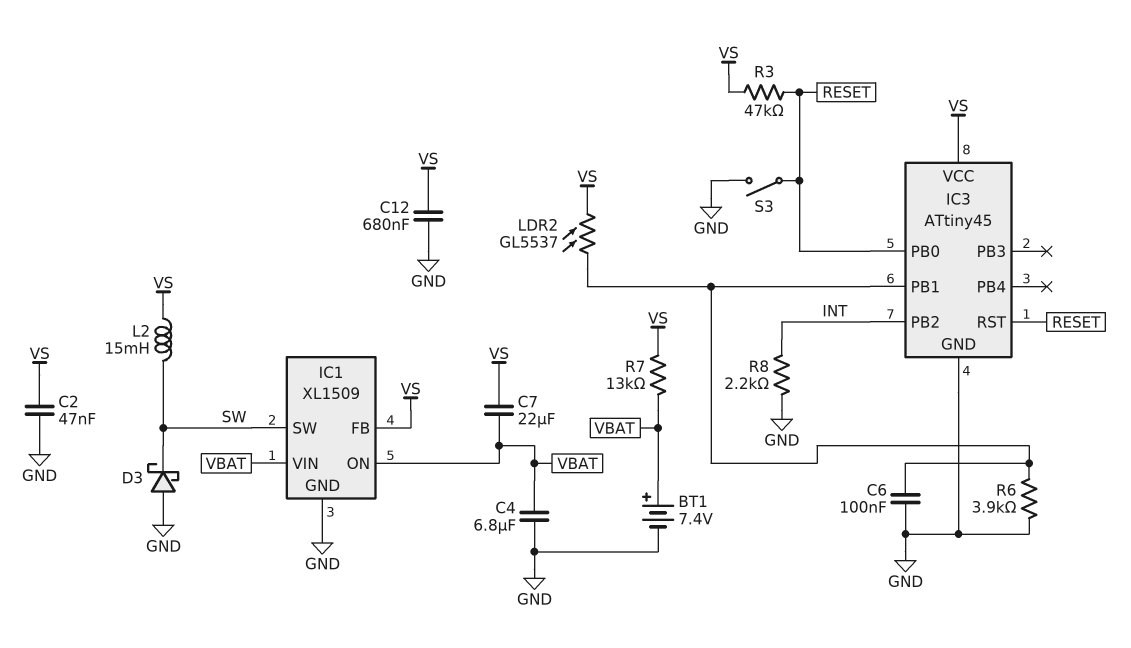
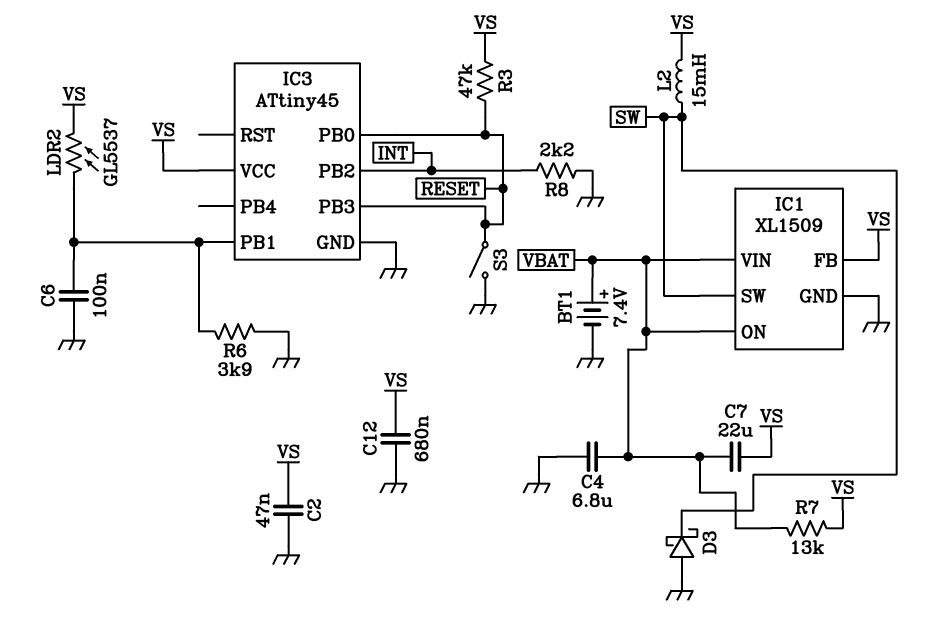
IC3 pin PB3: none -> RESET
IC3 pin RST: RESET -> none

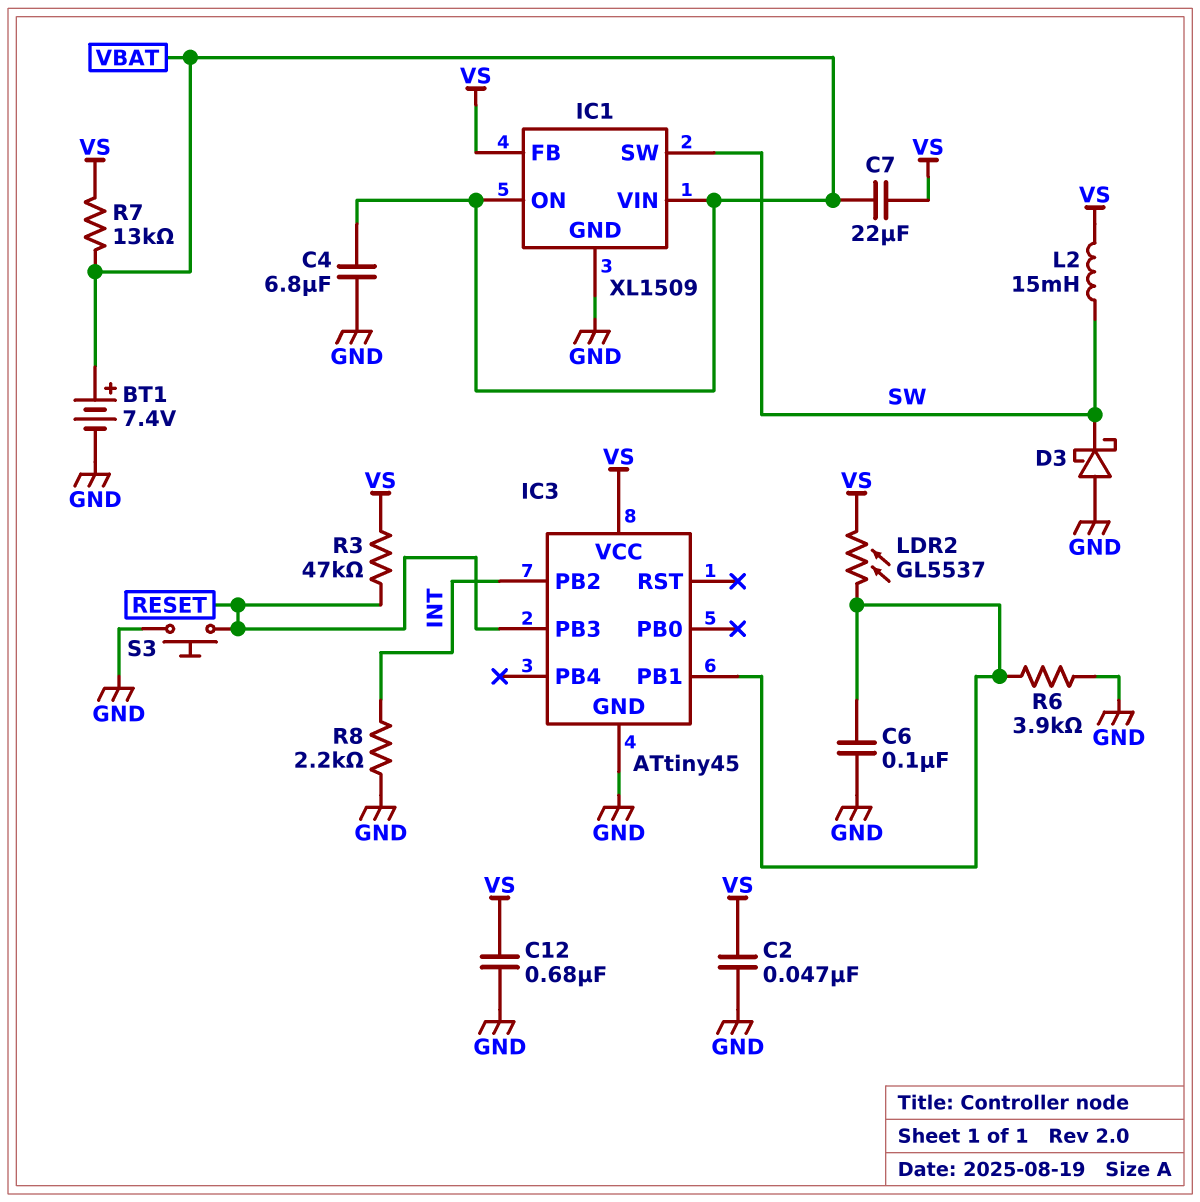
IC3 pin PB0: RESET -> none
S3: switch (GND, RESET) -> button (GND, RESET)

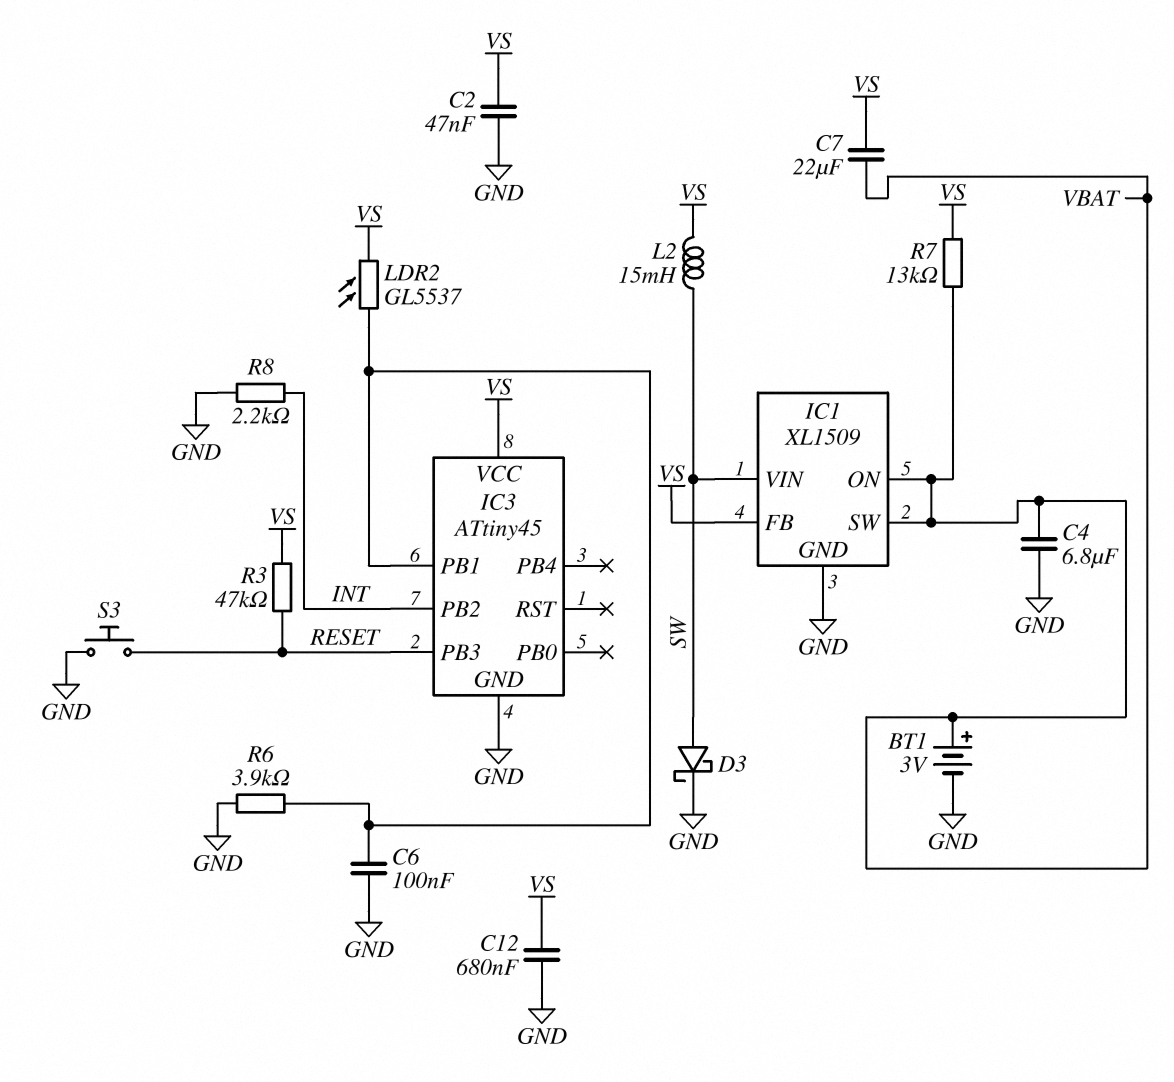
BT1: 7.4V (plus VBAT, minus GND) -> 3V (plus VBAT, minus GND)
D3: schottky (A GND, K SW) -> schottky (A SW, K GND)
IC1 pin SW: SW -> VBAT
IC1 pin VIN: VBAT -> SW

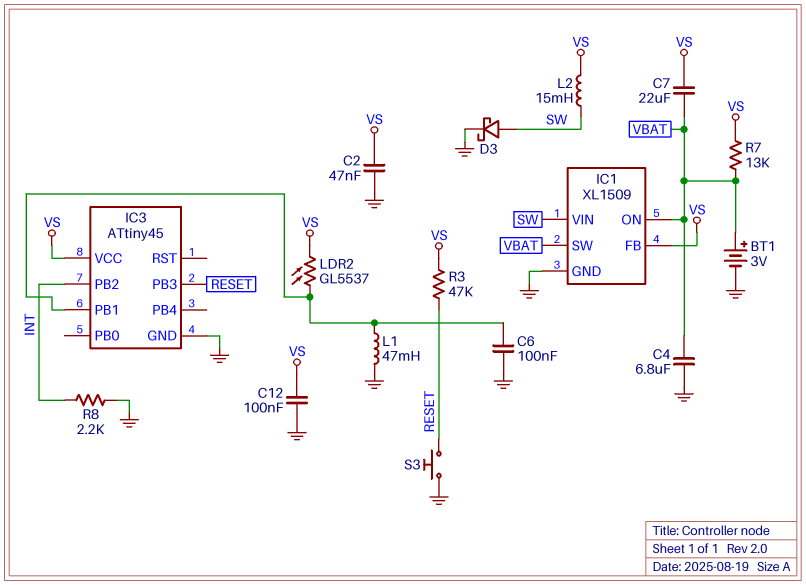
C12: 680nF (GND, VS) -> 100nF (GND, VS)
L1: none -> 47mH (GND, IC3/PB1)
R6: 3.9k (GND, IC3/PB1) -> none

